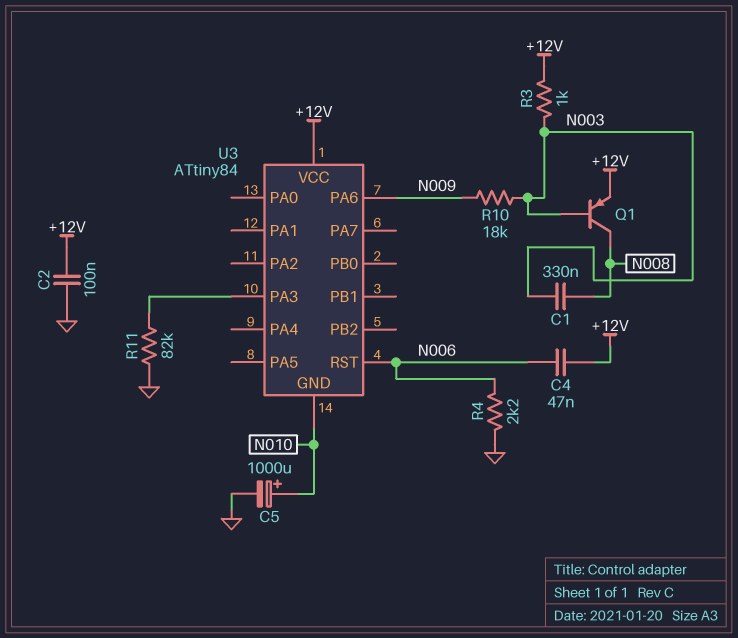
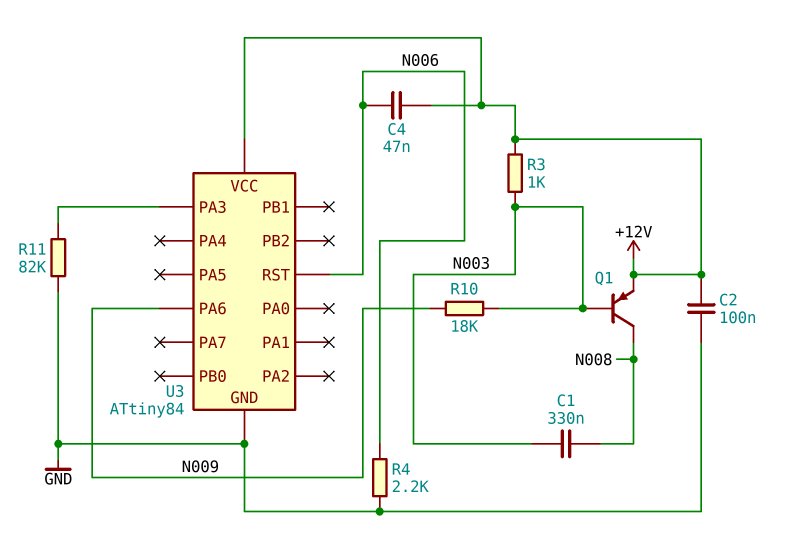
C5: 1000uF (plus N010, minus GND) -> none
U3 pin GND: N010 -> GND

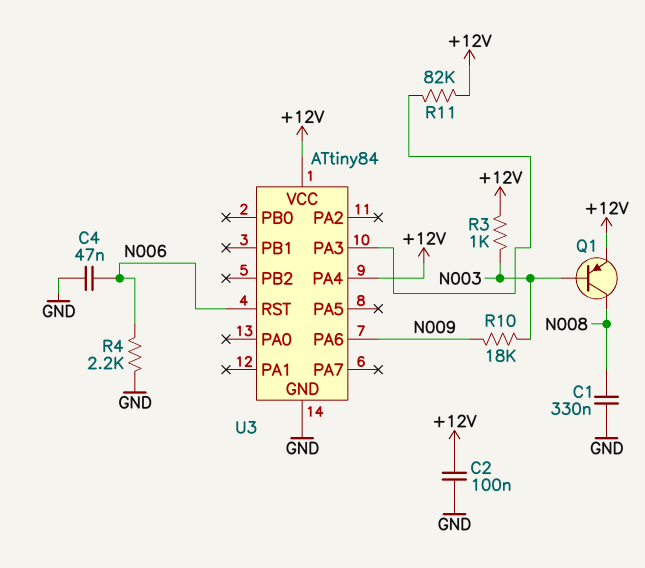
C1: 330nF (N003, N008) -> 330nF (GND, N008)
C4: 47nF (+12V, N006) -> 47nF (GND, N006)
R11: 82k (GND, U3/PA3) -> 82k (+12V, U3/PA3)
U3 pin PA4: none -> +12V

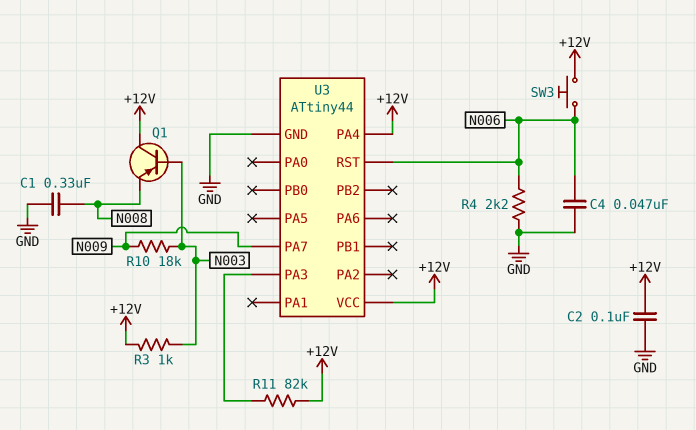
Q1: PNP (B N003, C N008, E +12V) -> PNP (B N003, C +12V, E N008)
SW3: none -> button (+12V, N006)
U3: ATtiny84 -> ATtiny44
U3 pin PA6: N009 -> none
U3 pin PA7: none -> N009

